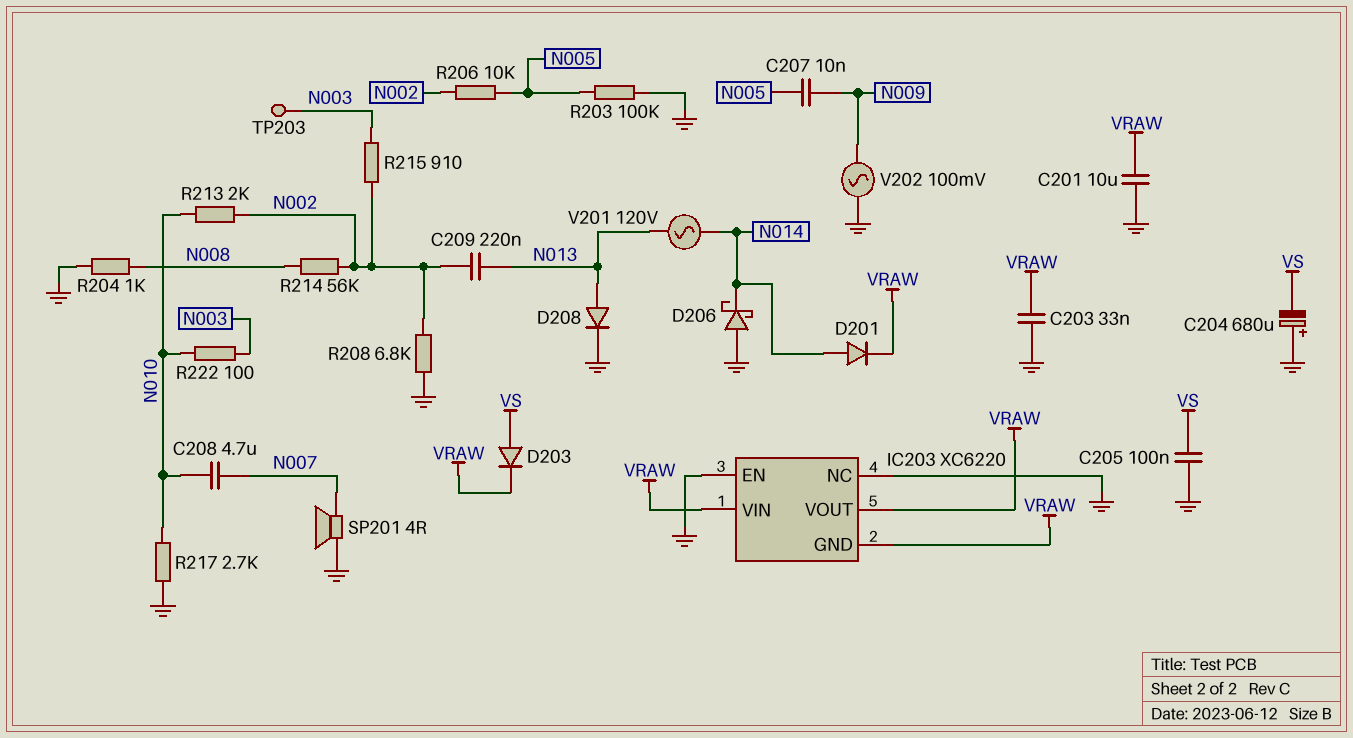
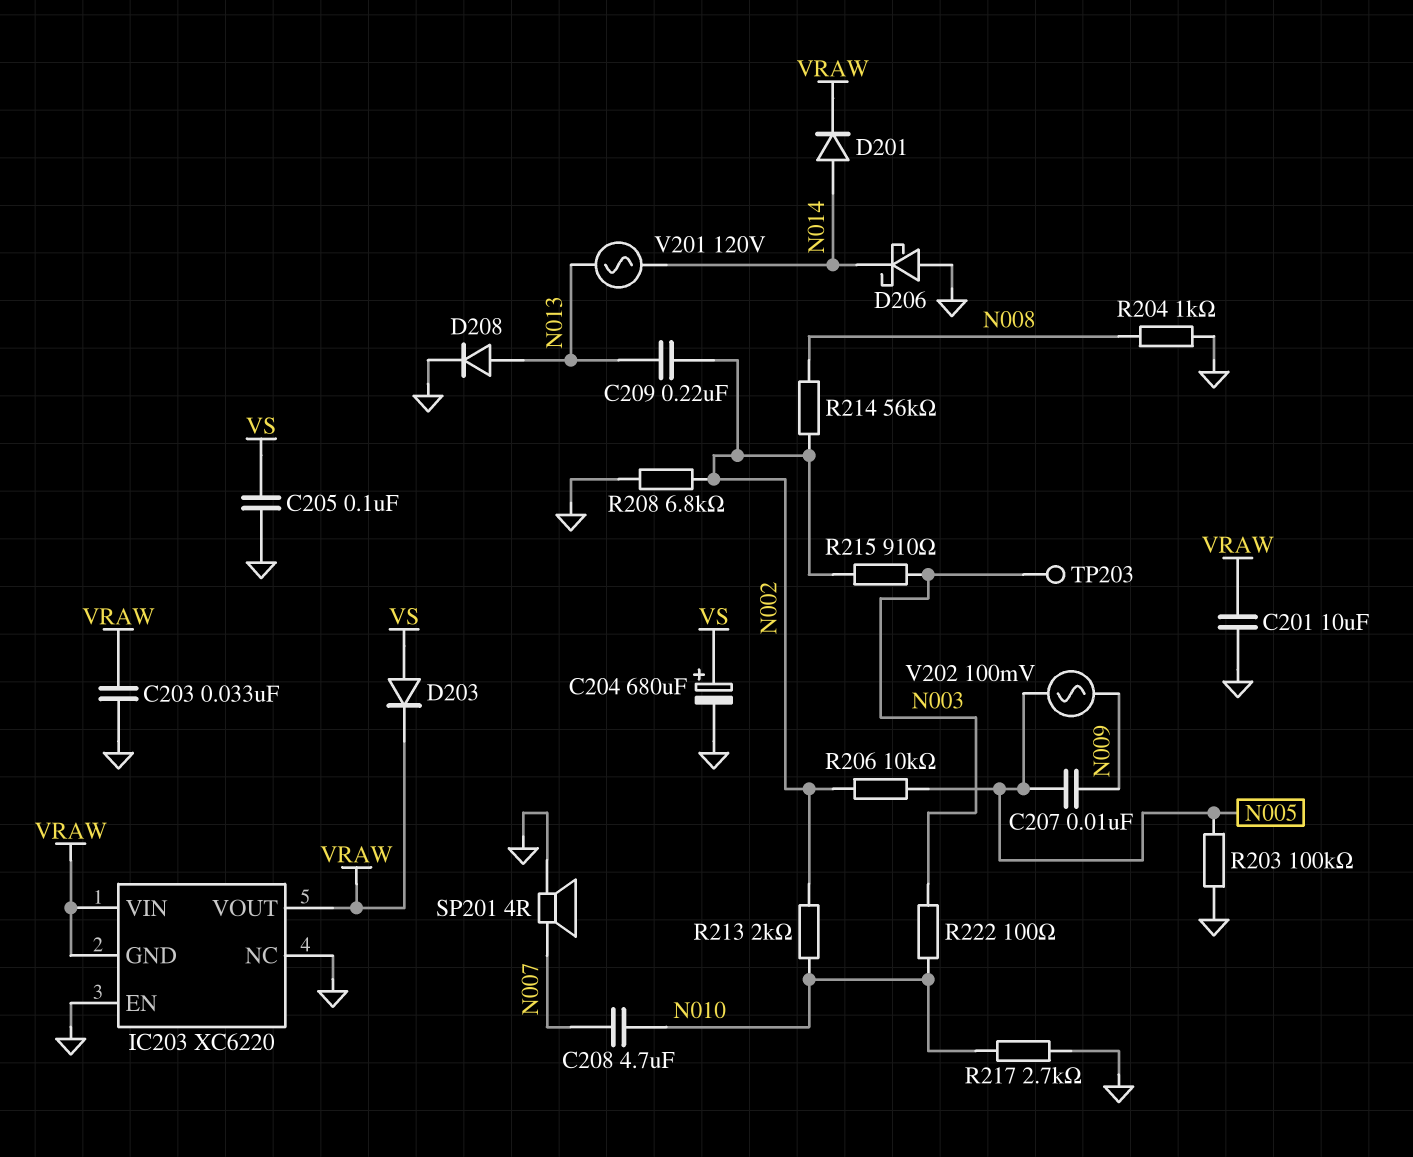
C204: 680uF (plus GND, minus VS) -> 680uF (plus VS, minus GND)
V202: AC 100mV (GND, N009) -> AC 100mV (N005, N009)

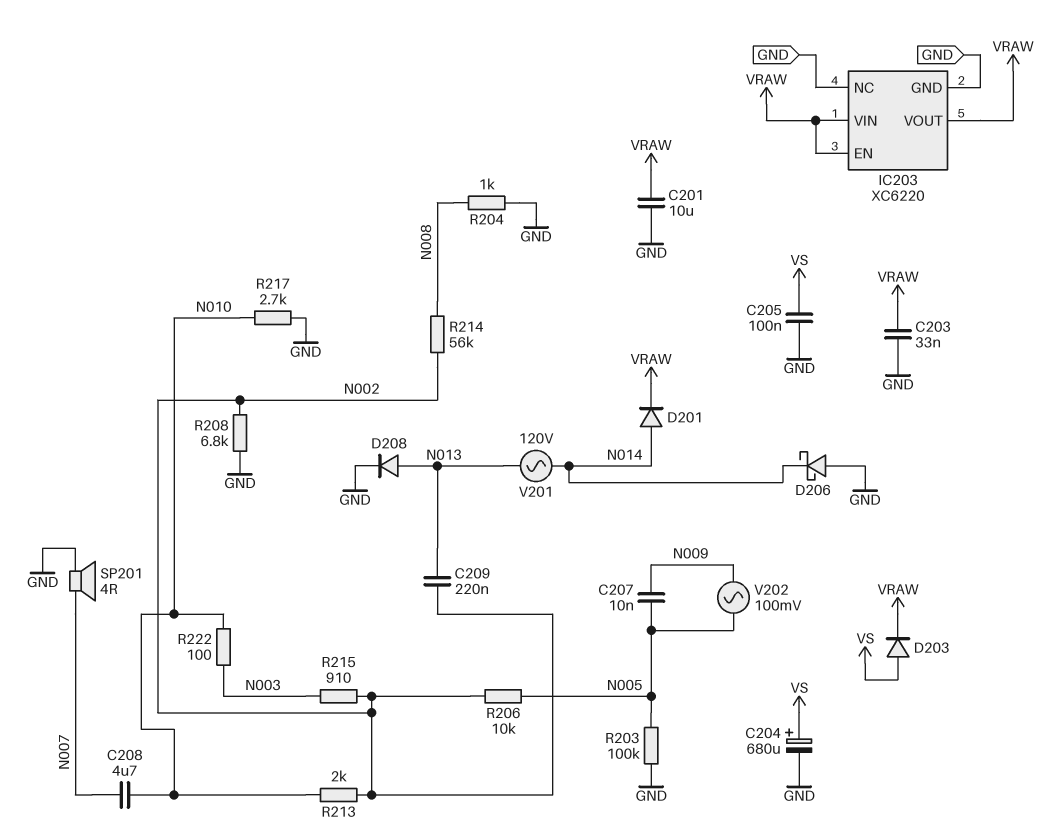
IC203 pin EN: GND -> VRAW
IC203 pin GND: VRAW -> GND
TP203: test point (N003) -> none

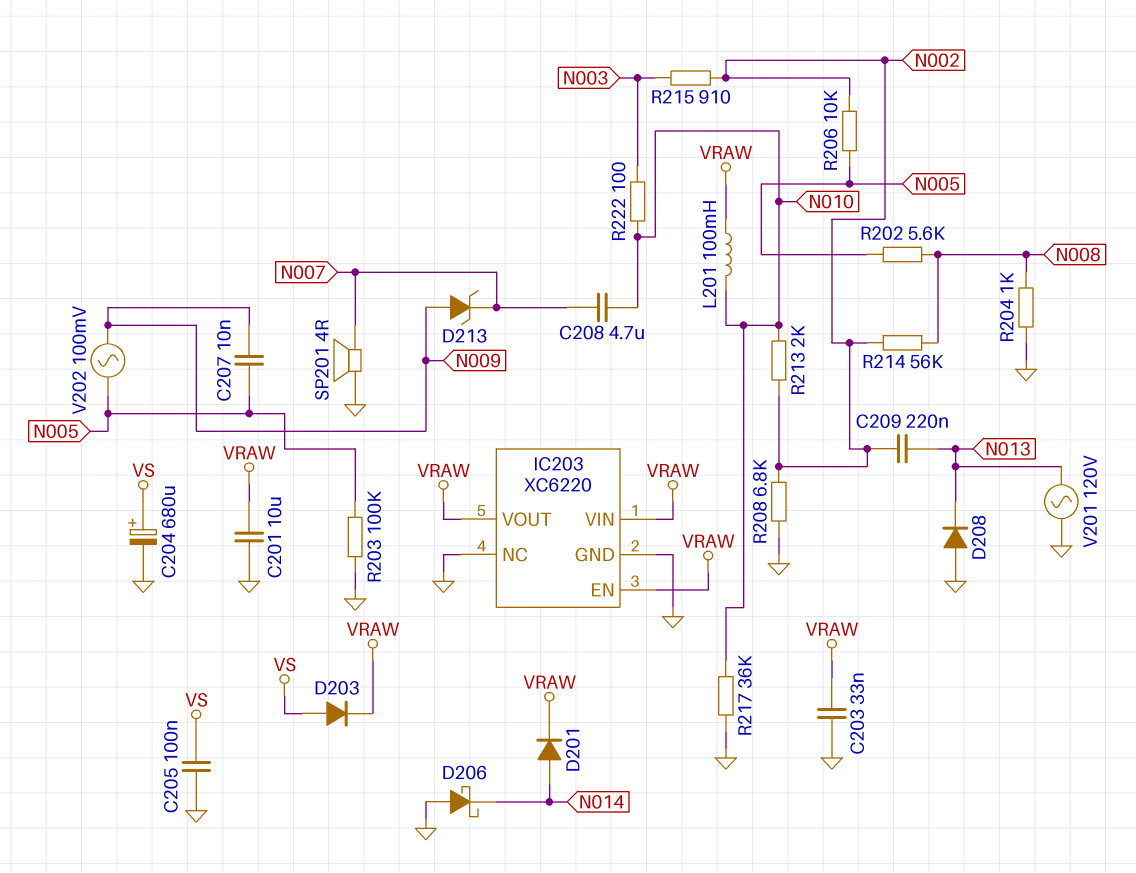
D208: diode (A N013, K GND) -> diode (A GND, K N013)
D213: none -> zener (A N009, K N007)
L201: none -> 100mH (N010, VRAW)
R202: none -> 5.6k (N005, N008)
R217: 2.7k (GND, N010) -> 36k (GND, N010)
V201: AC 120V (N013, N014) -> AC 120V (GND, N013)

